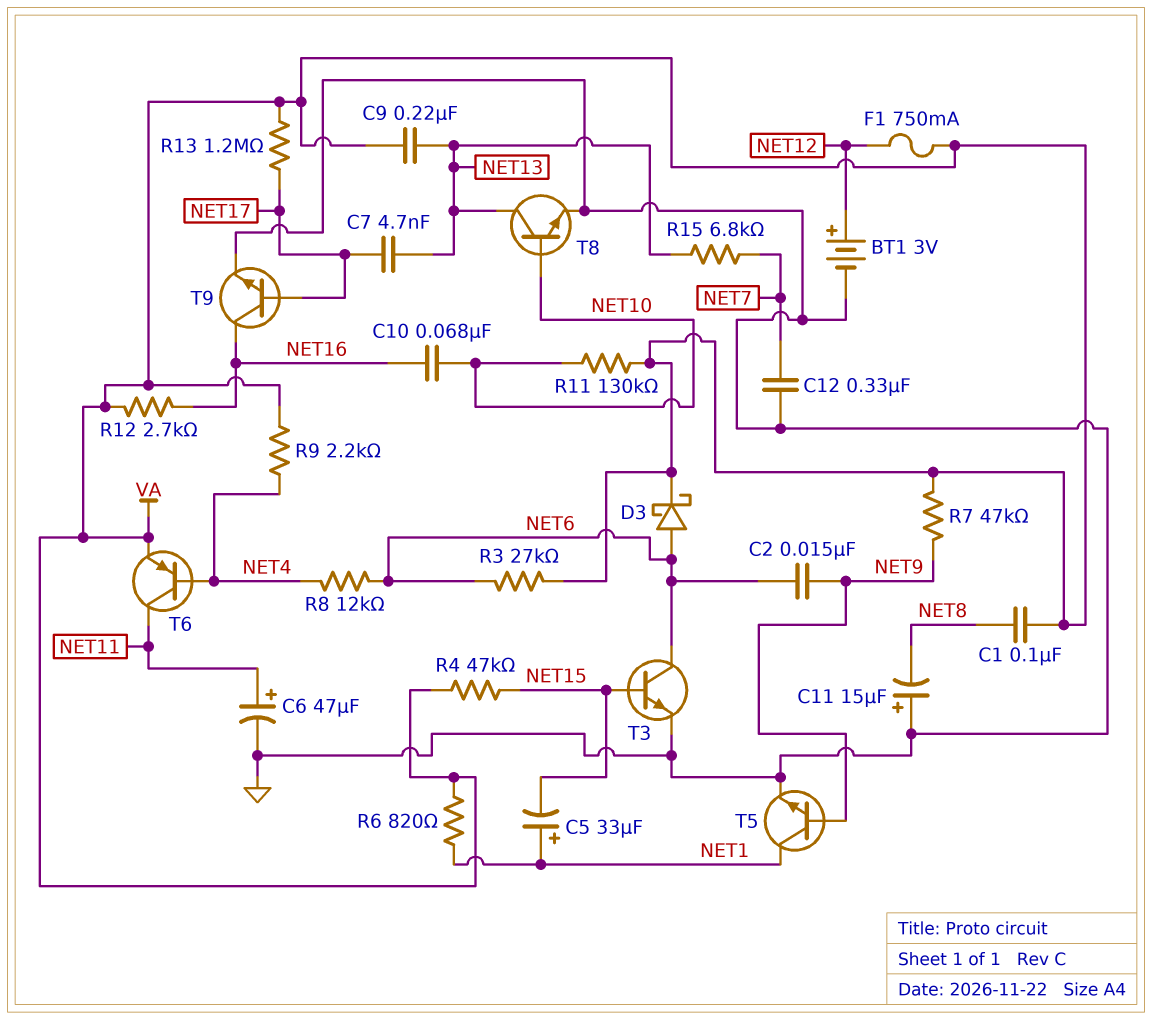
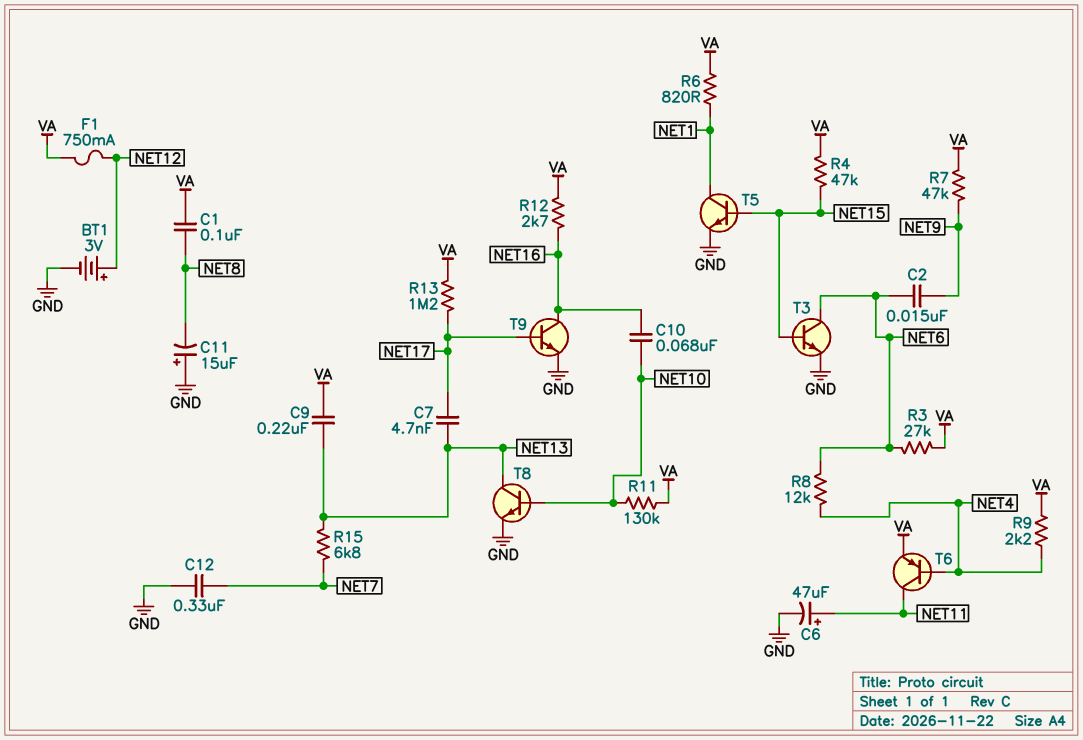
C5: 33uF (plus NET1, minus NET15) -> none
D3: schottky (A NET6, K VA) -> none
T5: NPN (B NET9, C NET1, E GND) -> NPN (B NET15, C NET1, E GND)

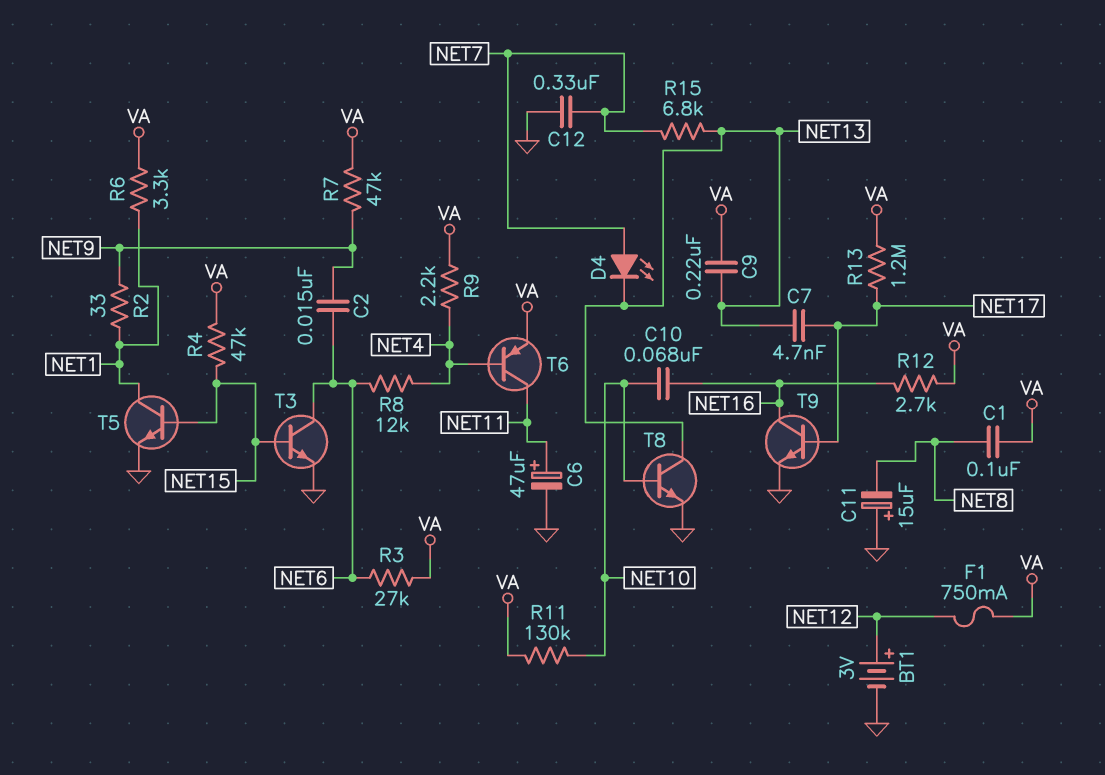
D4: none -> LED (A NET7, K NET13)
R2: none -> 33 (NET1, NET9)
R6: 820 (NET1, VA) -> 3.3k (NET1, VA)

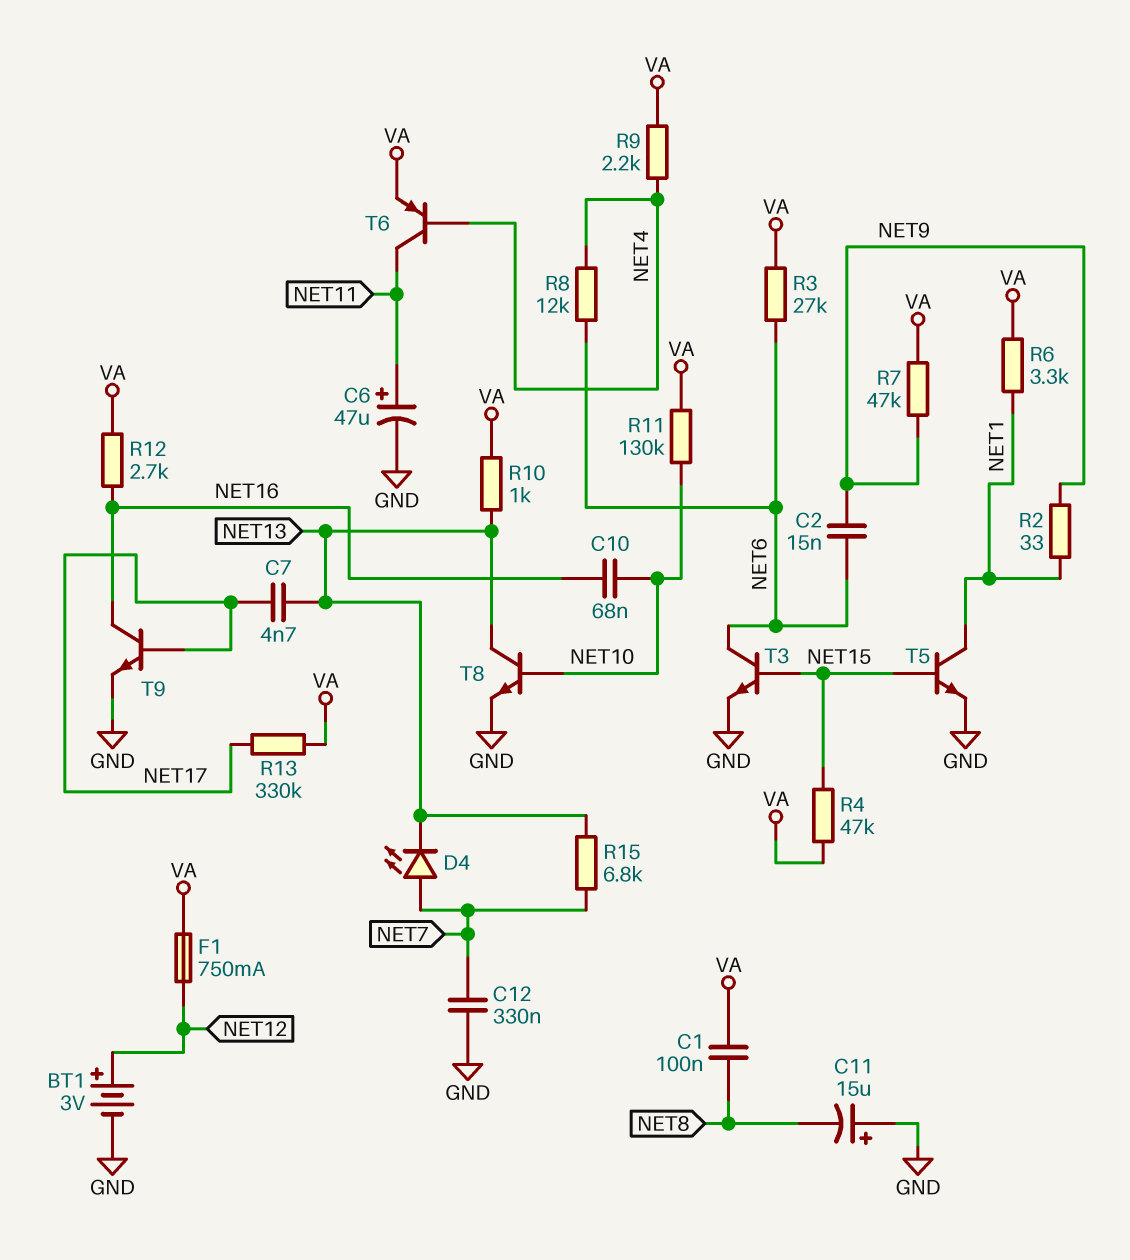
C9: 220nF (NET13, VA) -> none
R10: none -> 1k (NET13, VA)
R13: 1.2M (NET17, VA) -> 330k (NET17, VA)

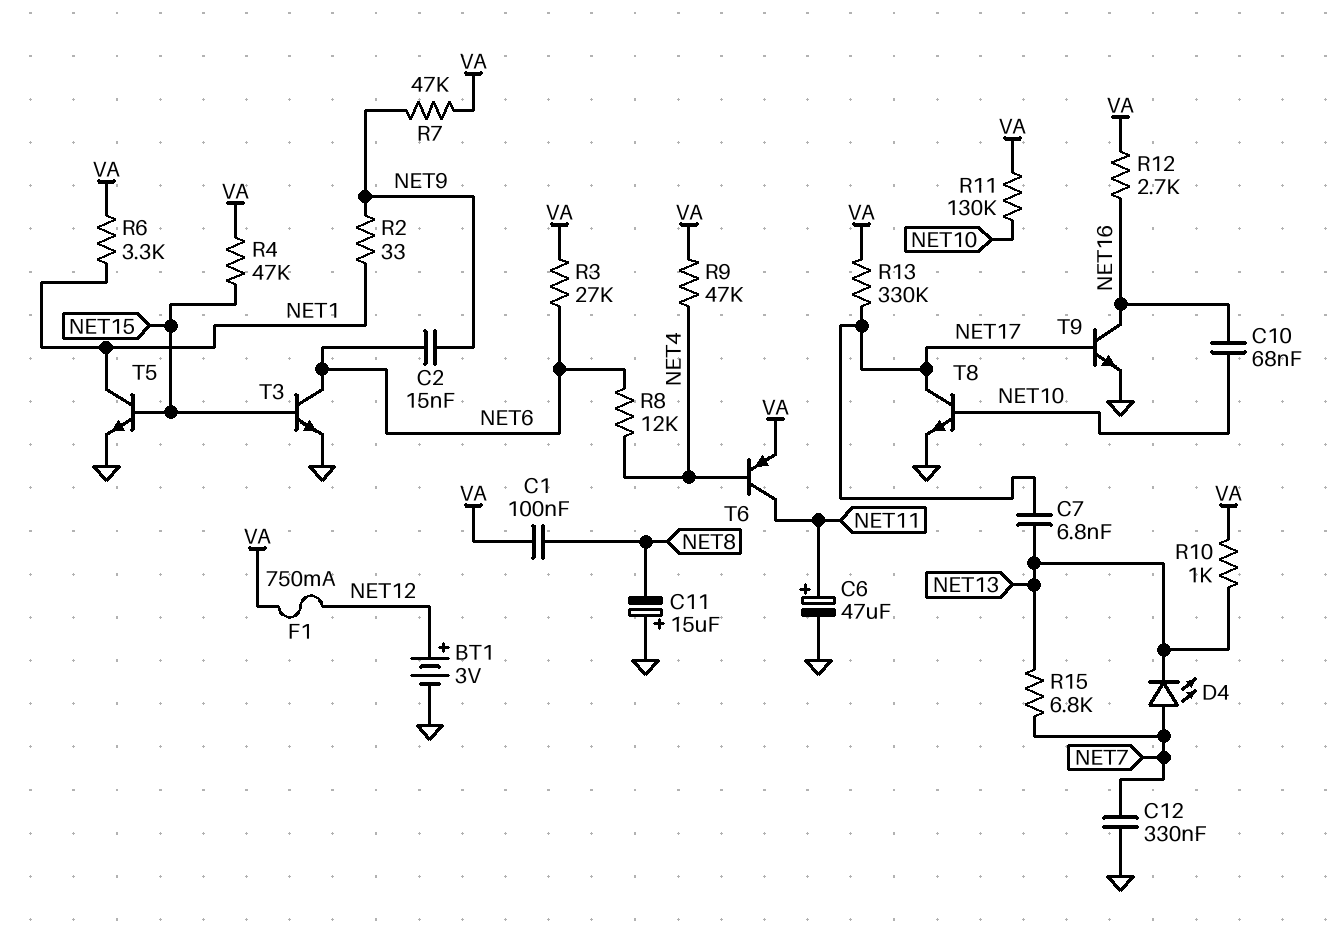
C7: 4.7nF (NET13, NET17) -> 6.8nF (NET13, NET17)
R9: 2.2k (NET4, VA) -> 47k (NET4, VA)
T8: NPN (B NET10, C NET13, E GND) -> NPN (B NET10, C NET17, E GND)

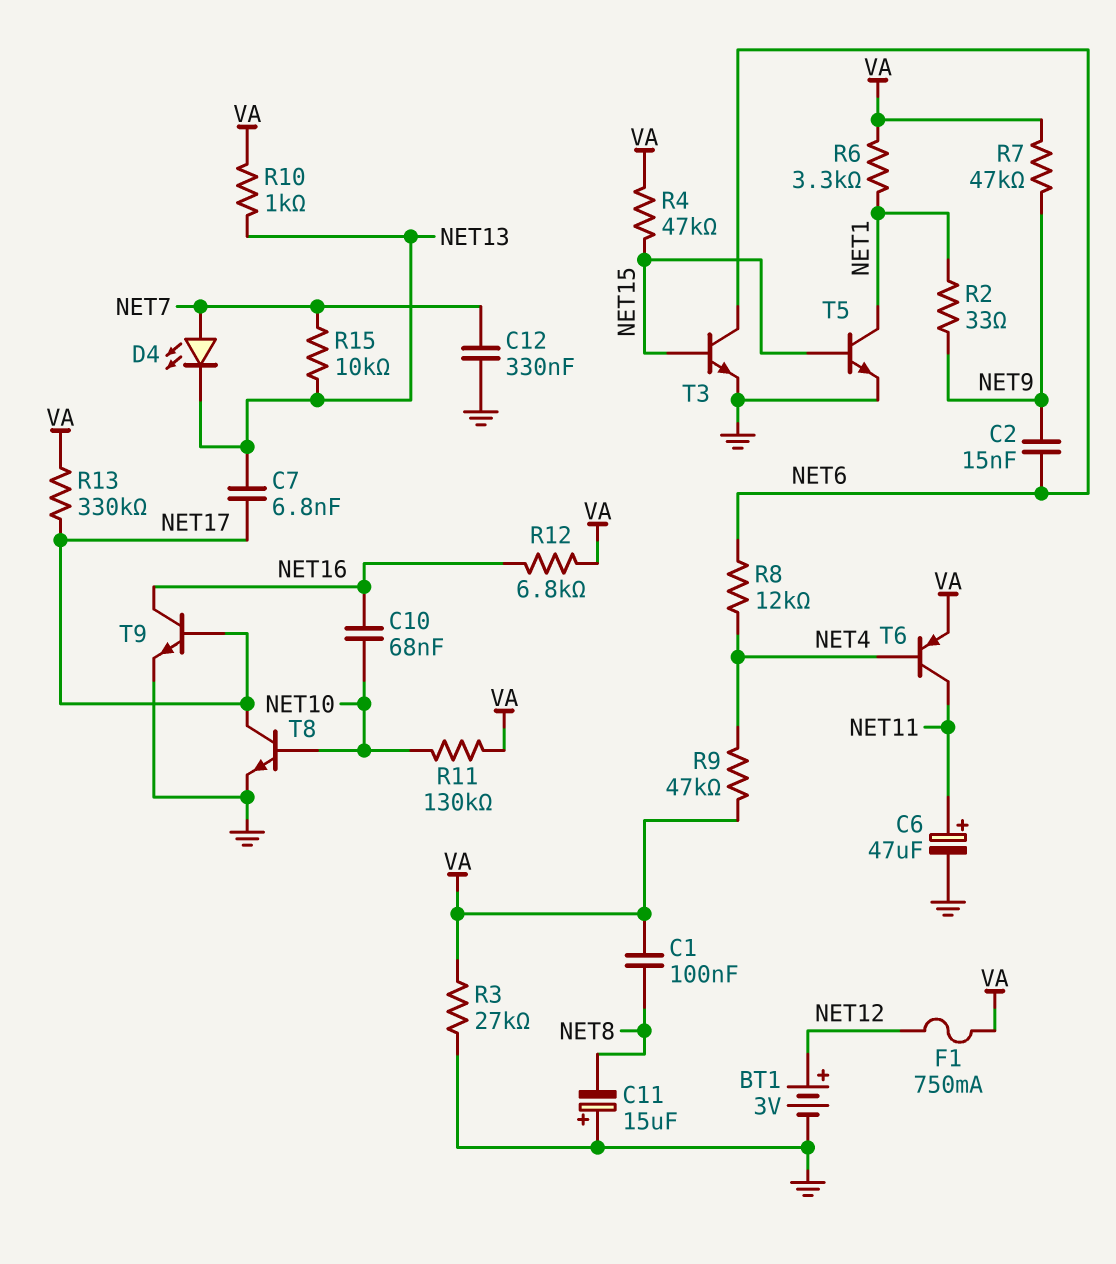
R3: 27k (NET6, VA) -> 27k (GND, VA)
R12: 2.7k (NET16, VA) -> 6.8k (NET16, VA)
R15: 6.8k (NET7, NET13) -> 10k (NET7, NET13)

